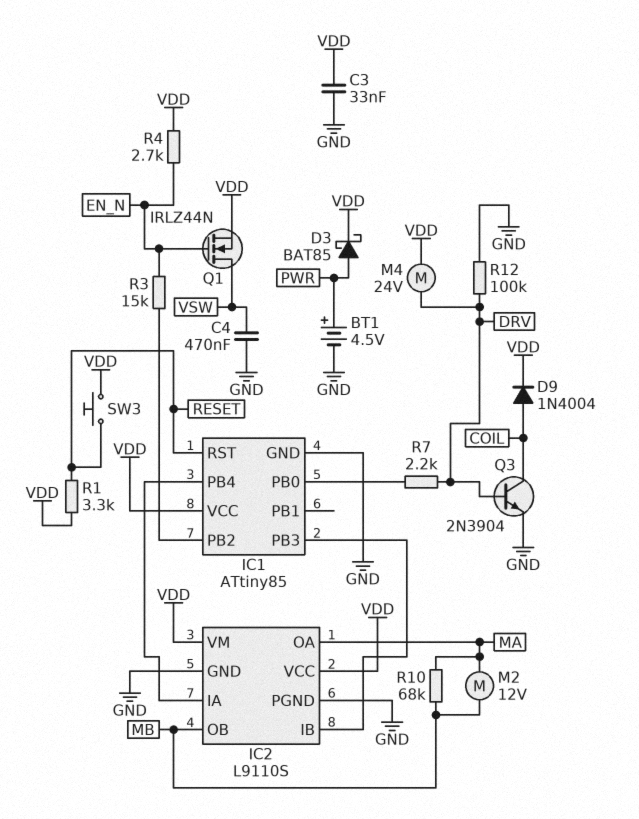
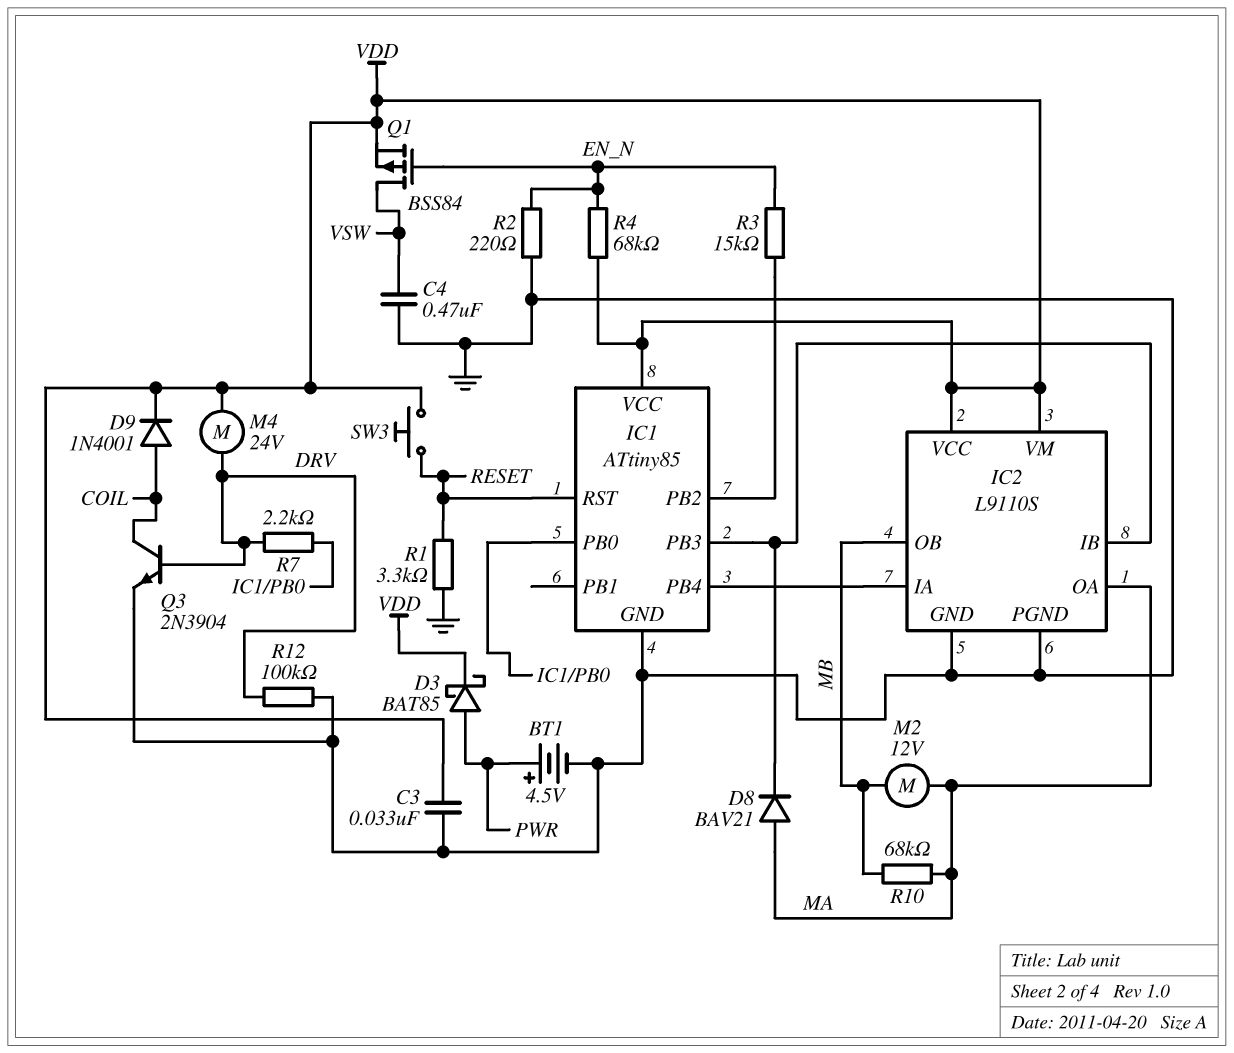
D8: none -> diode BAV21 (A MA, K IC1/PB3)
D9: diode 1N4004 (A COIL, K VDD) -> diode 1N4001 (A COIL, K VDD)
Q1: NMOS IRLZ44N (G EN_N, D VSW, S VDD) -> PMOS BSS84 (G EN_N, D VSW, S VDD)
R1: 3.3k (RESET, VDD) -> 3.3k (GND, RESET)
R2: none -> 220 (EN_N, GND)
R4: 2.7k (EN_N, VDD) -> 68k (EN_N, VDD)

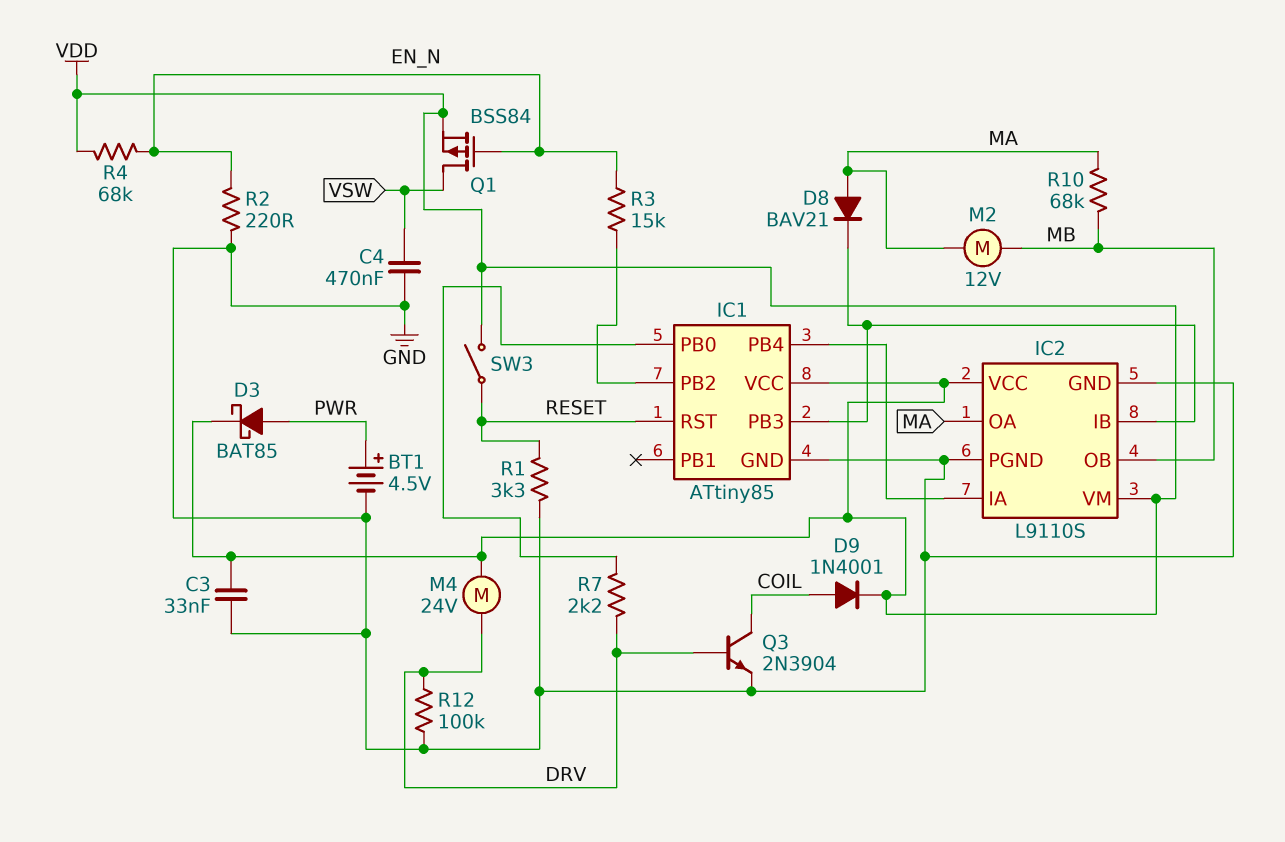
SW3: button (RESET, VDD) -> switch (RESET, VDD)

